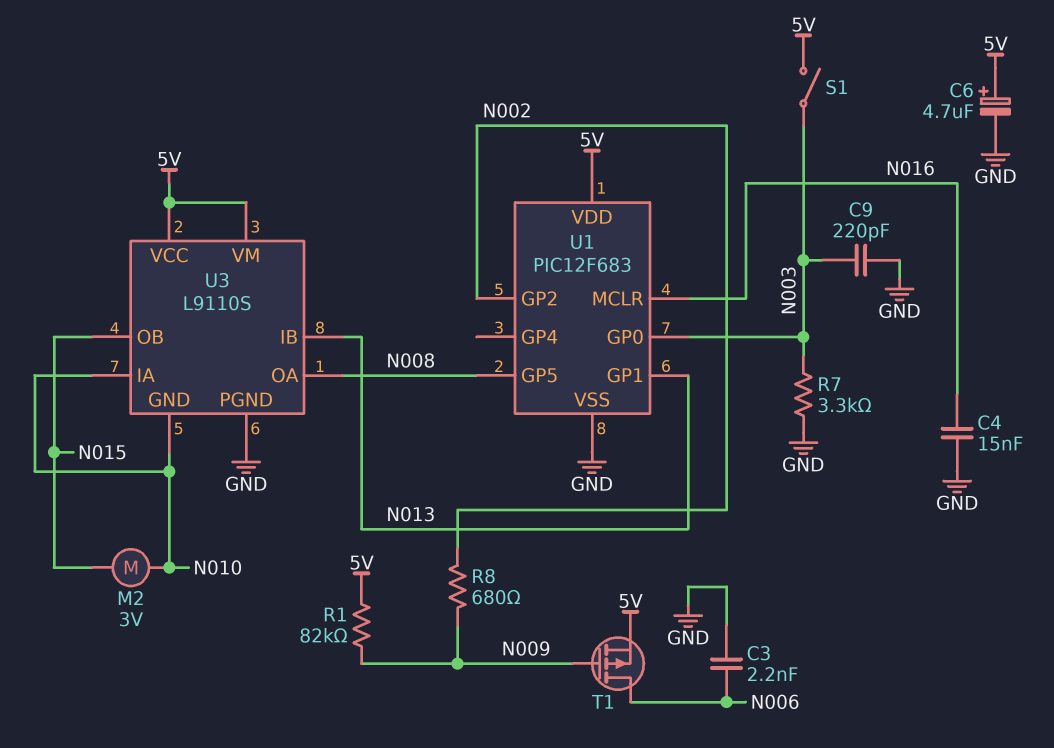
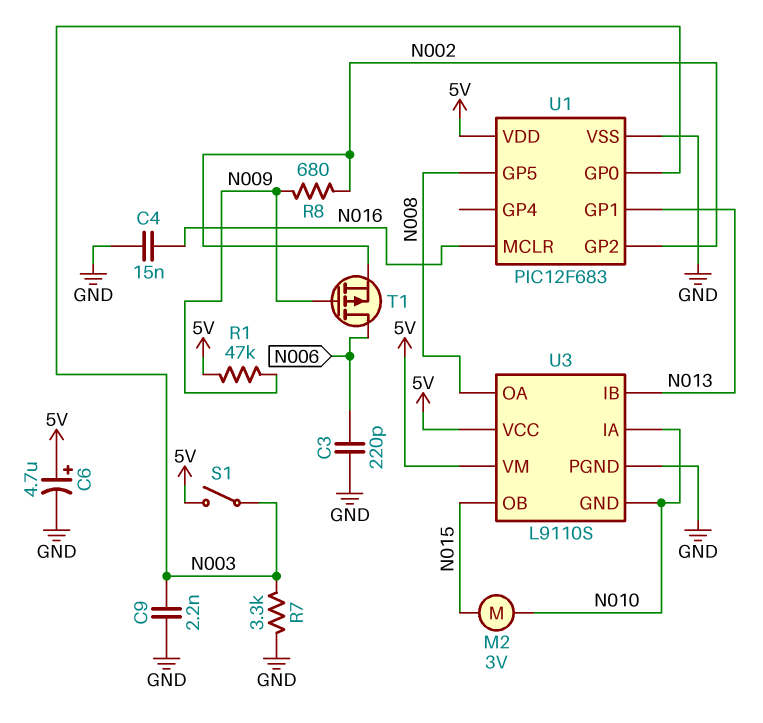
C3: 2.2nF (GND, N006) -> 220pF (GND, N006)
C9: 220pF (GND, N003) -> 2.2nF (GND, N003)
R1: 82k (5V, N009) -> 47k (5V, N009)
T1: PMOS (G N009, D N006, S 5V) -> PMOS (G N009, D N006, S N002)

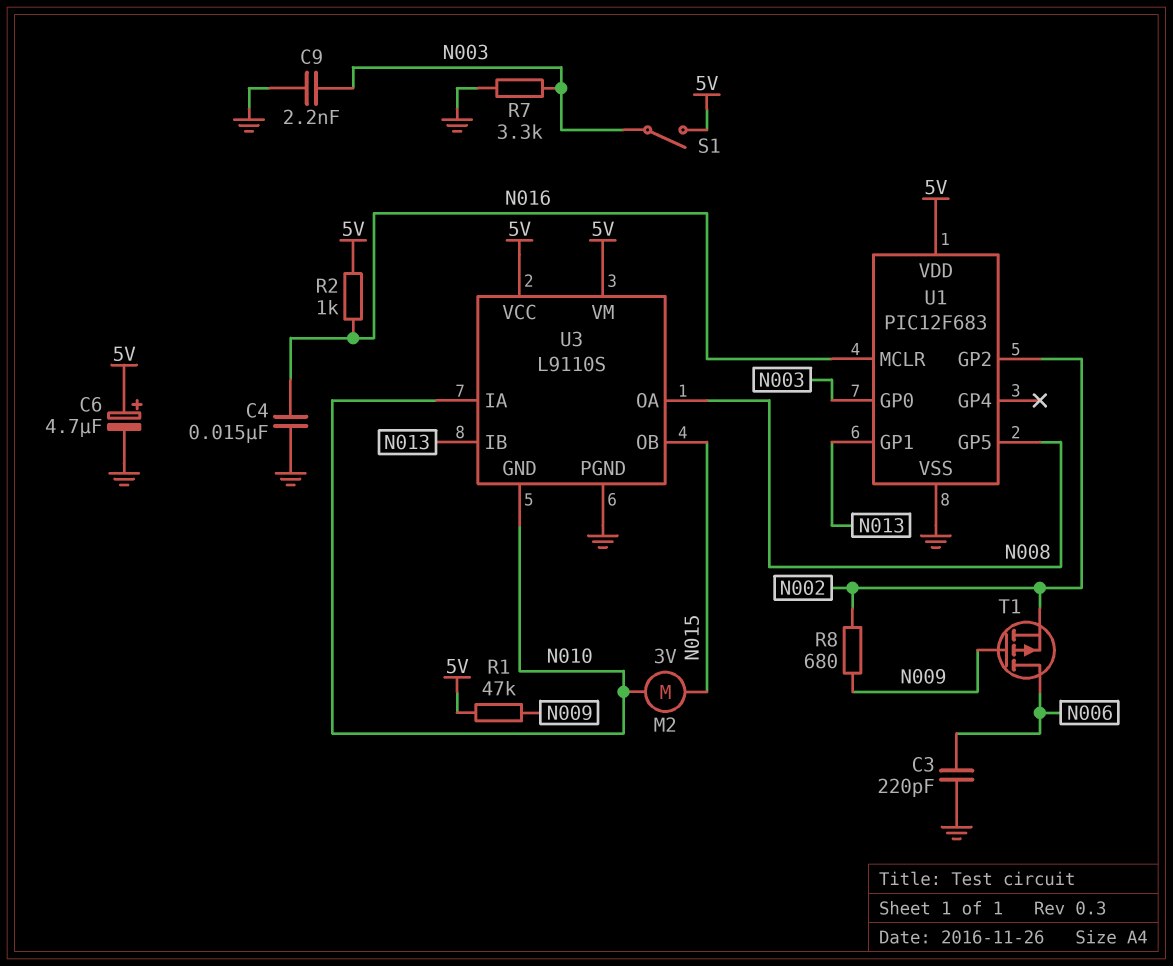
R2: none -> 1k (5V, N016)

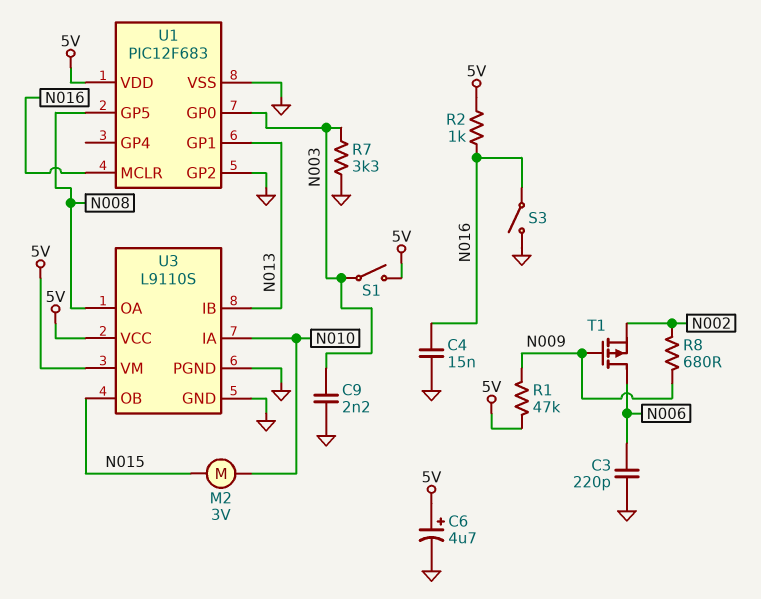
S3: none -> switch (GND, N016)
U1 pin GP2: N002 -> GND
U3 pin GND: N010 -> GND

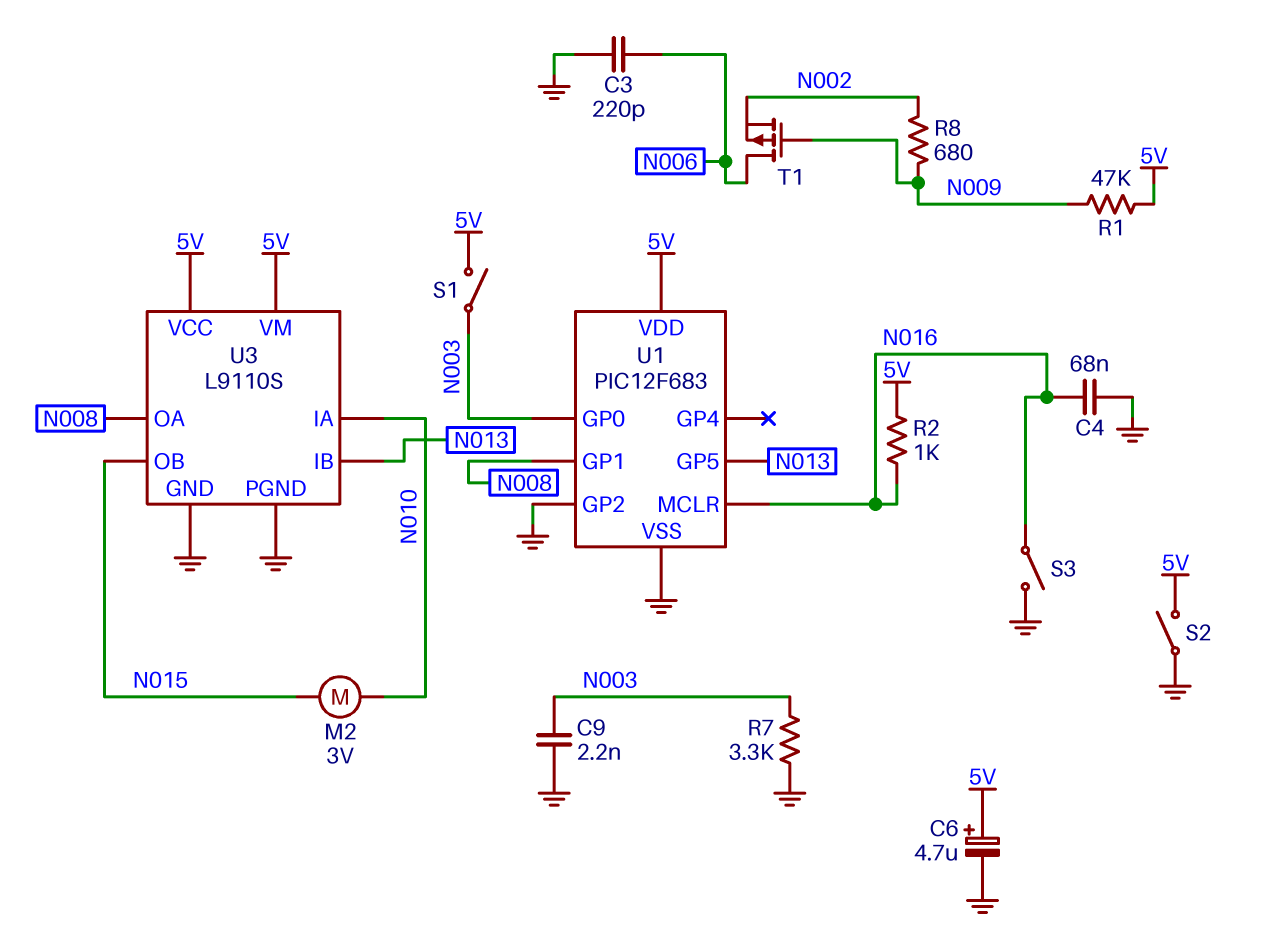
C4: 15nF (GND, N016) -> 68nF (GND, N016)
S2: none -> switch (5V, GND)
U1 pin GP1: N013 -> N008
U1 pin GP5: N008 -> N013

